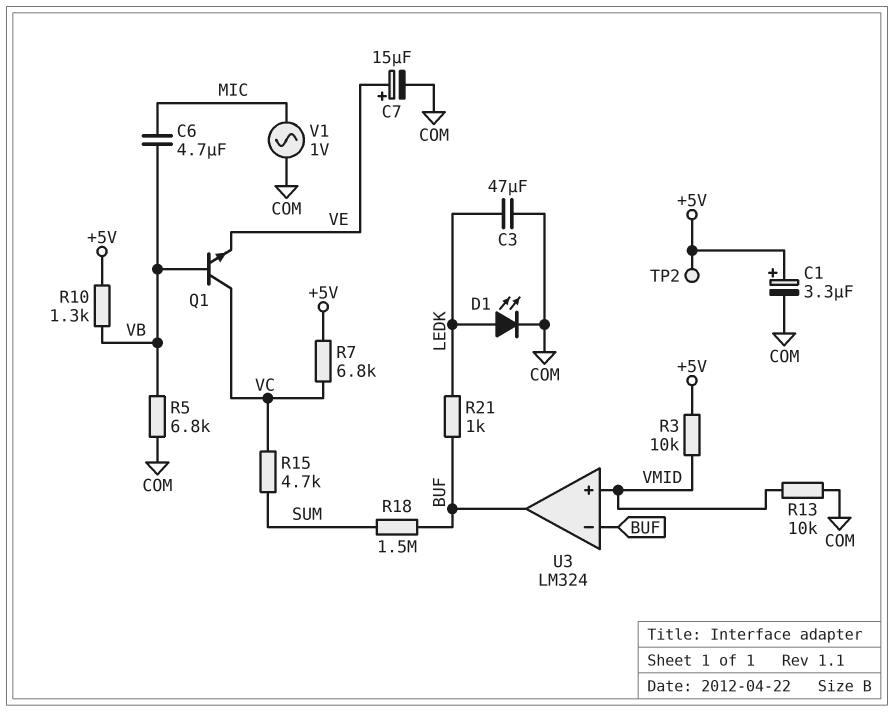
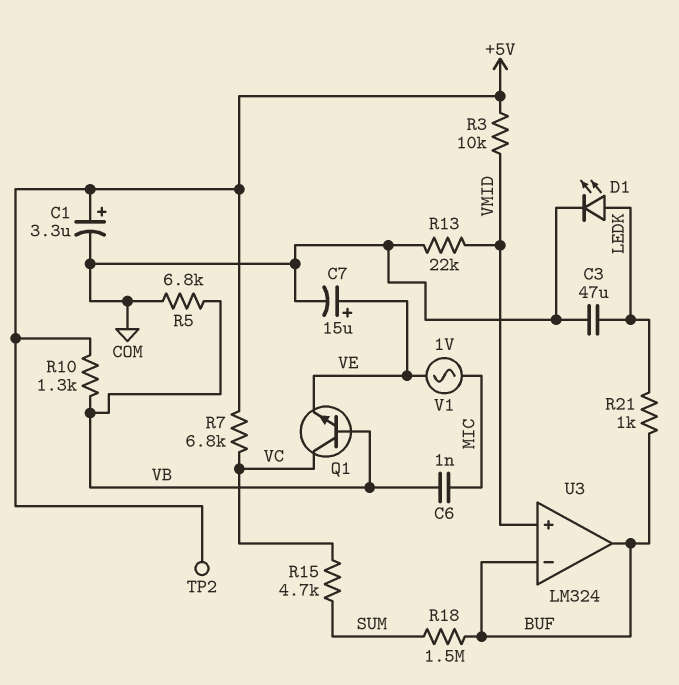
C6: 4.7uF (MIC, VB) -> 1nF (MIC, VB)
R13: 10k (COM, VMID) -> 22k (COM, VMID)
V1: AC 1V (COM, MIC) -> AC 1V (MIC, VE)

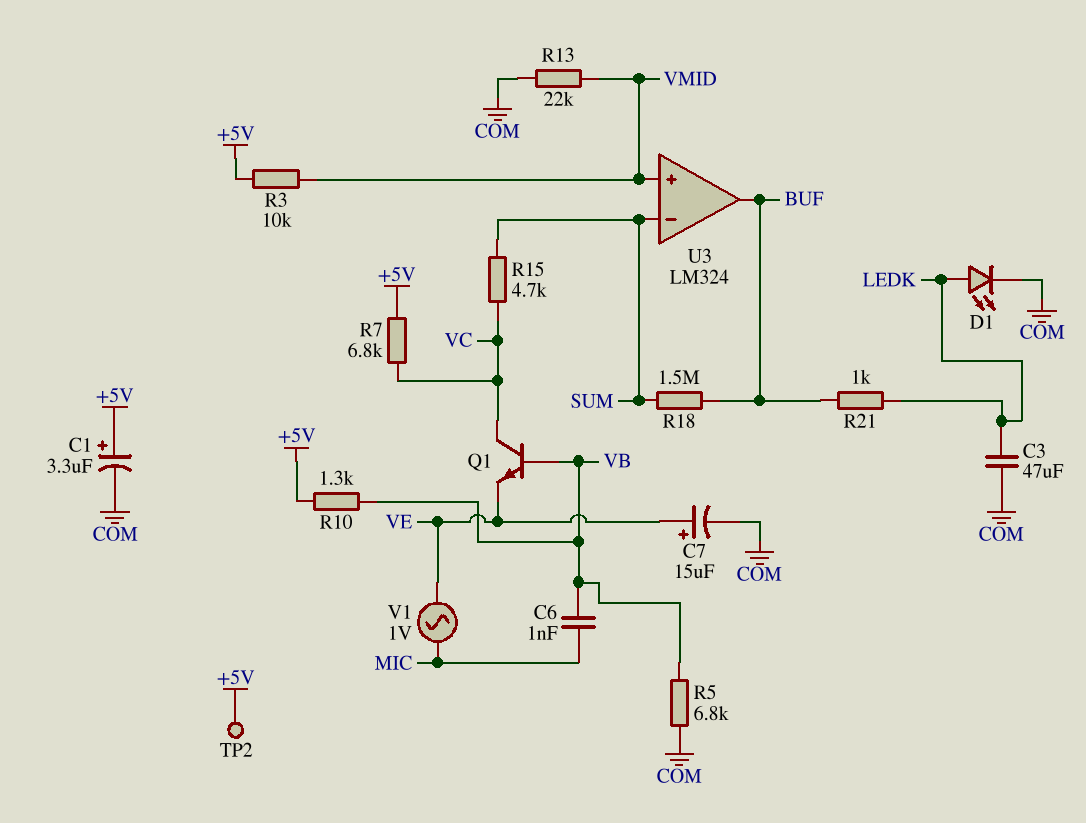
U3 pin in-: BUF -> SUM

